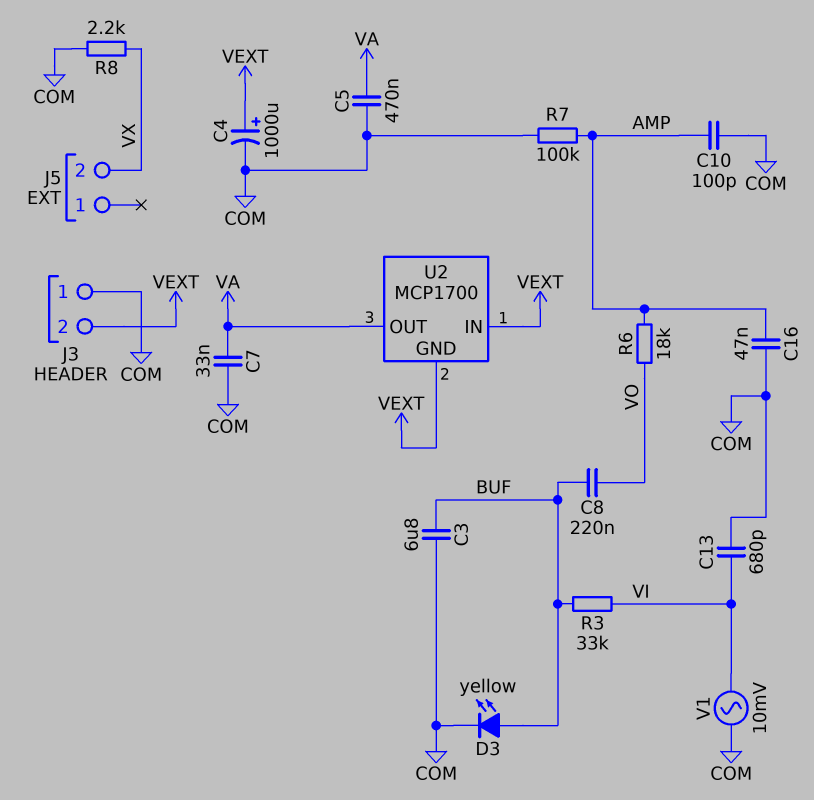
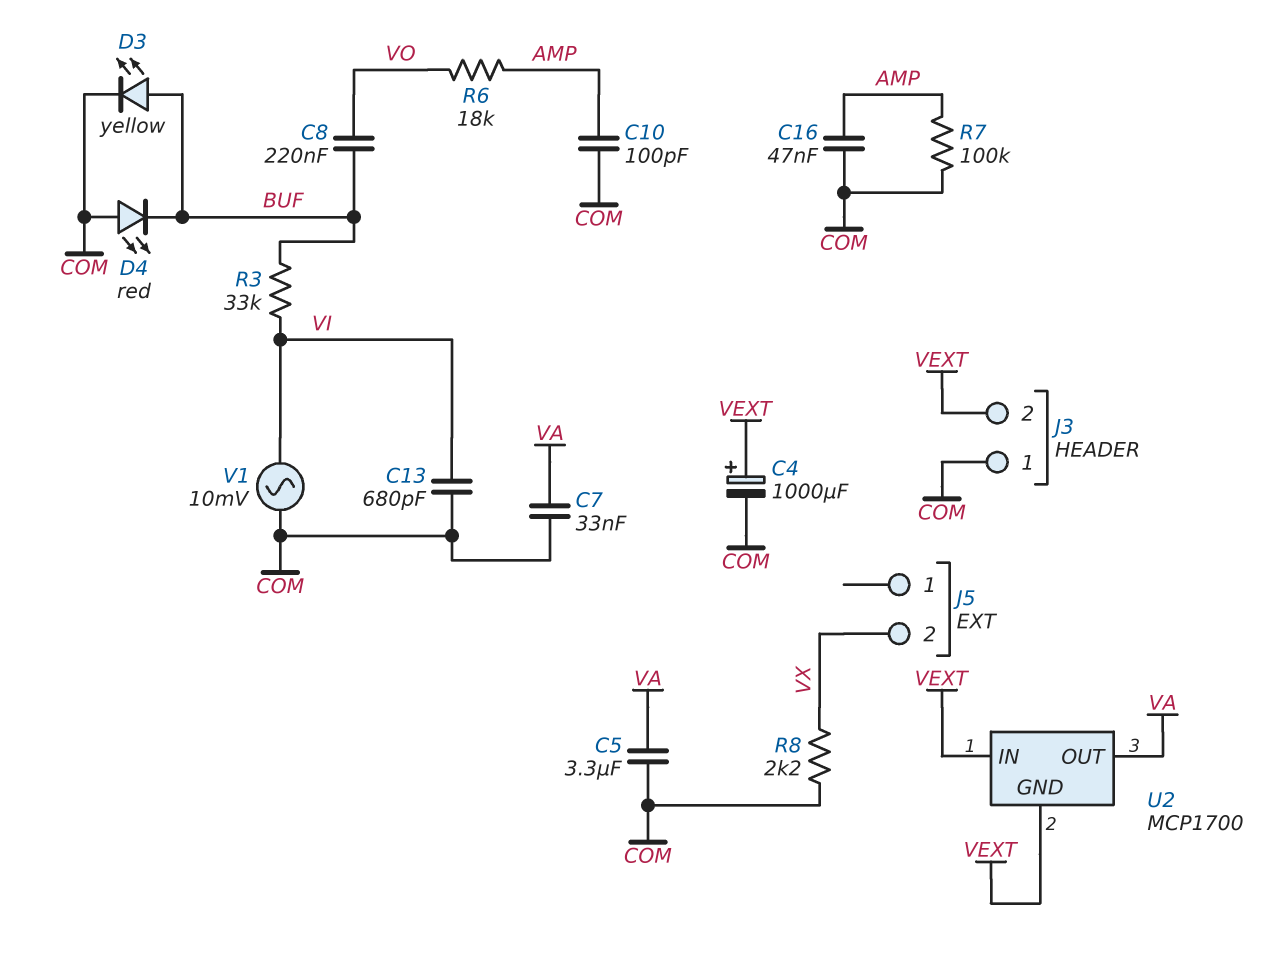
C3: 6.8uF (BUF, COM) -> none
C5: 470nF (COM, VA) -> 3.3uF (COM, VA)
D4: none -> LED red (A COM, K BUF)

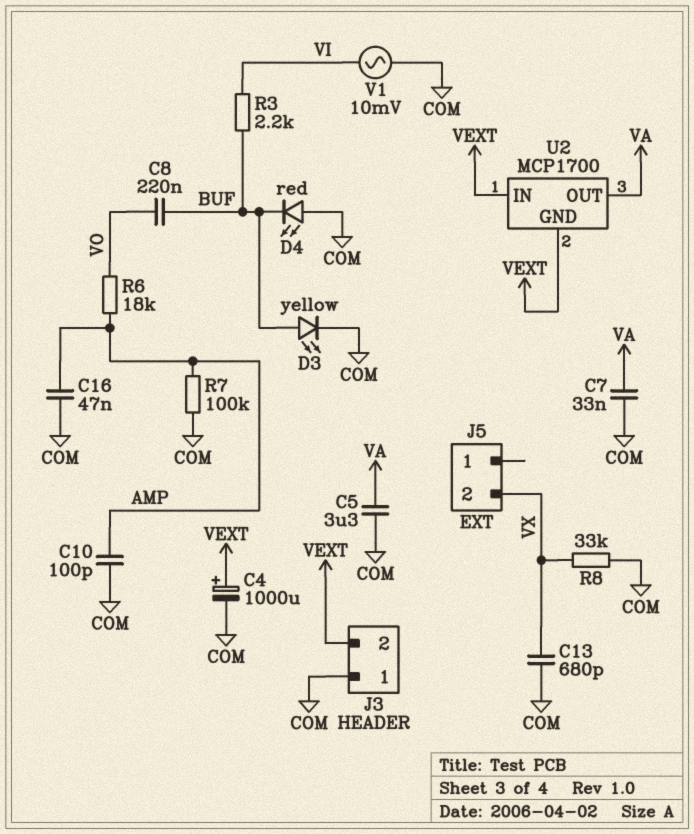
C13: 680pF (COM, VI) -> 680pF (COM, VX)
R3: 33k (BUF, VI) -> 2.2k (BUF, VI)
R8: 2.2k (COM, VX) -> 33k (COM, VX)

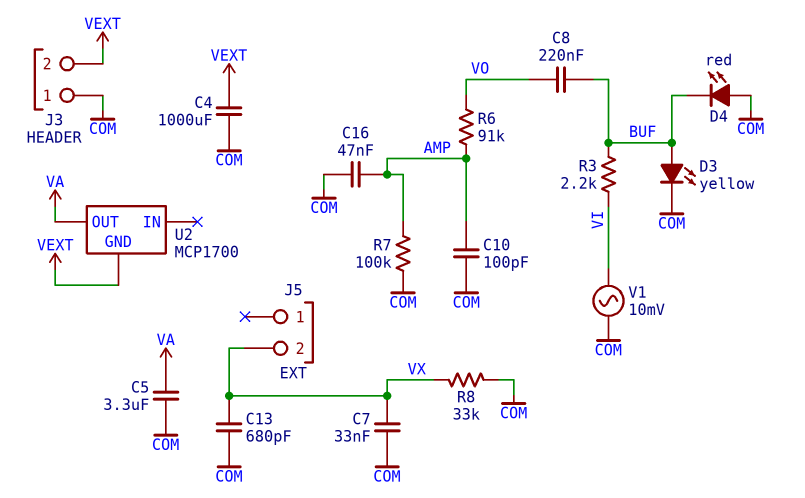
C4: 1000uF (plus VEXT, minus COM) -> 1000uF (COM, VEXT)
C7: 33nF (COM, VA) -> 33nF (COM, VX)
R6: 18k (AMP, VO) -> 91k (AMP, VO)
U2 pin IN: VEXT -> none

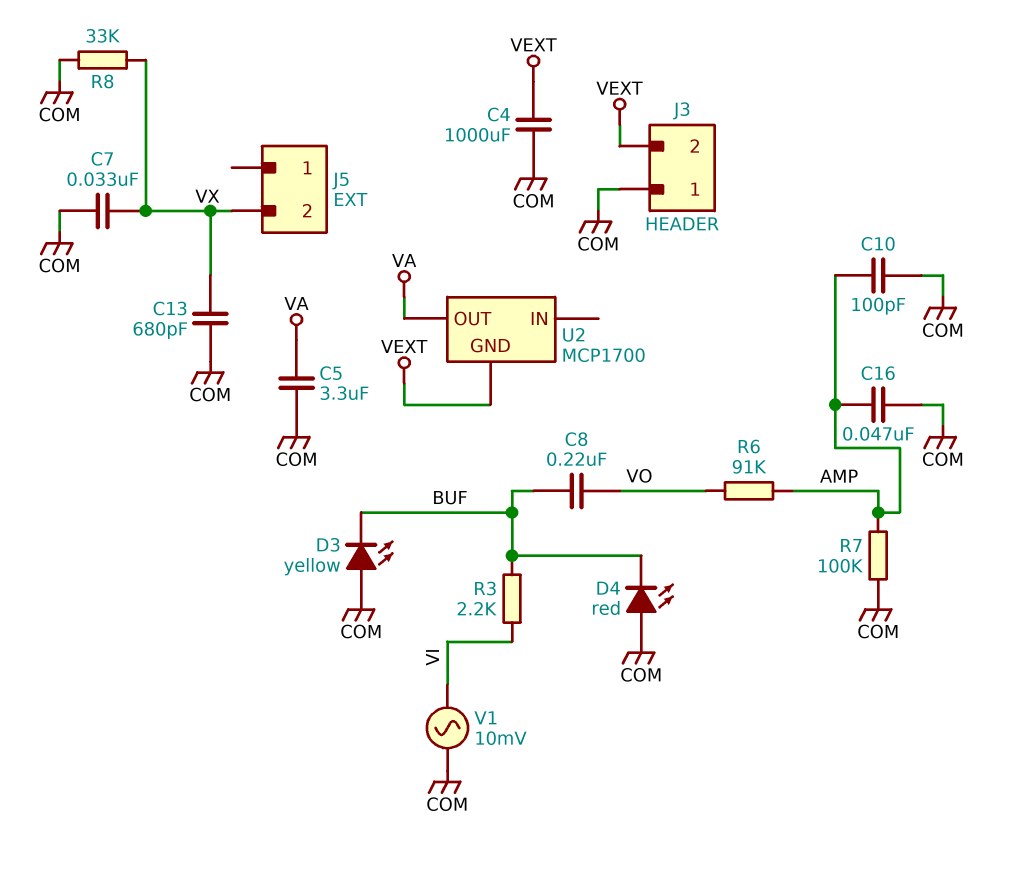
D3: LED yellow (A BUF, K COM) -> LED yellow (A COM, K BUF)

